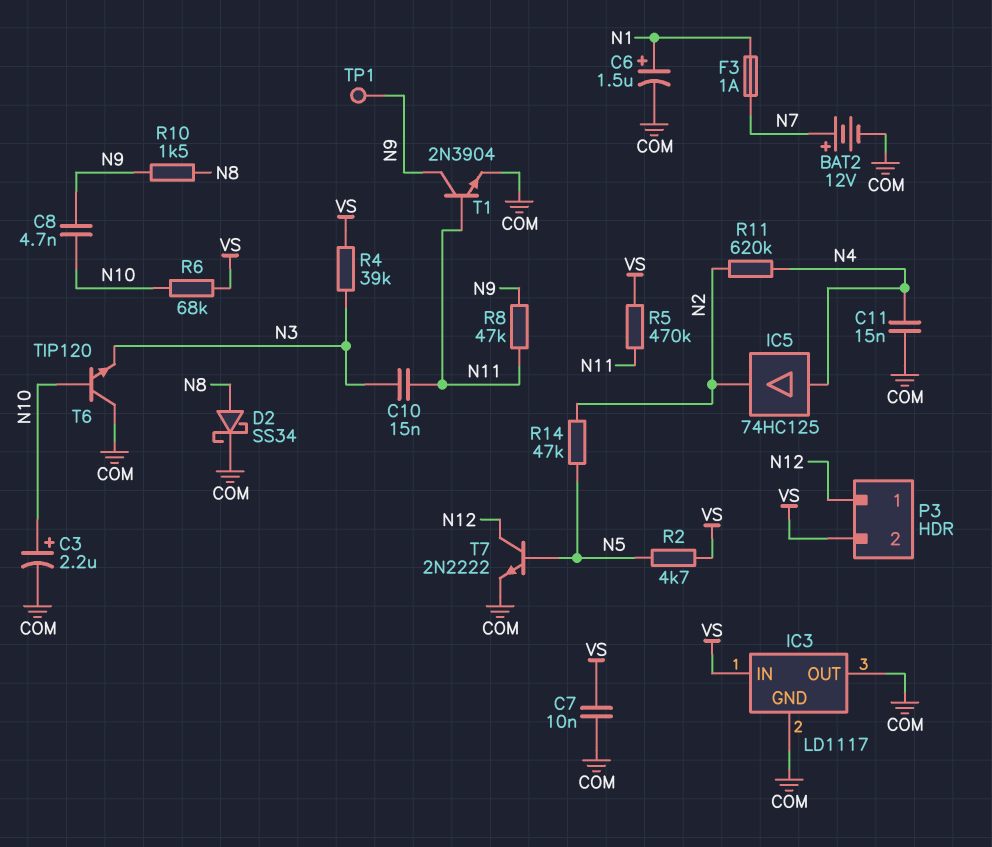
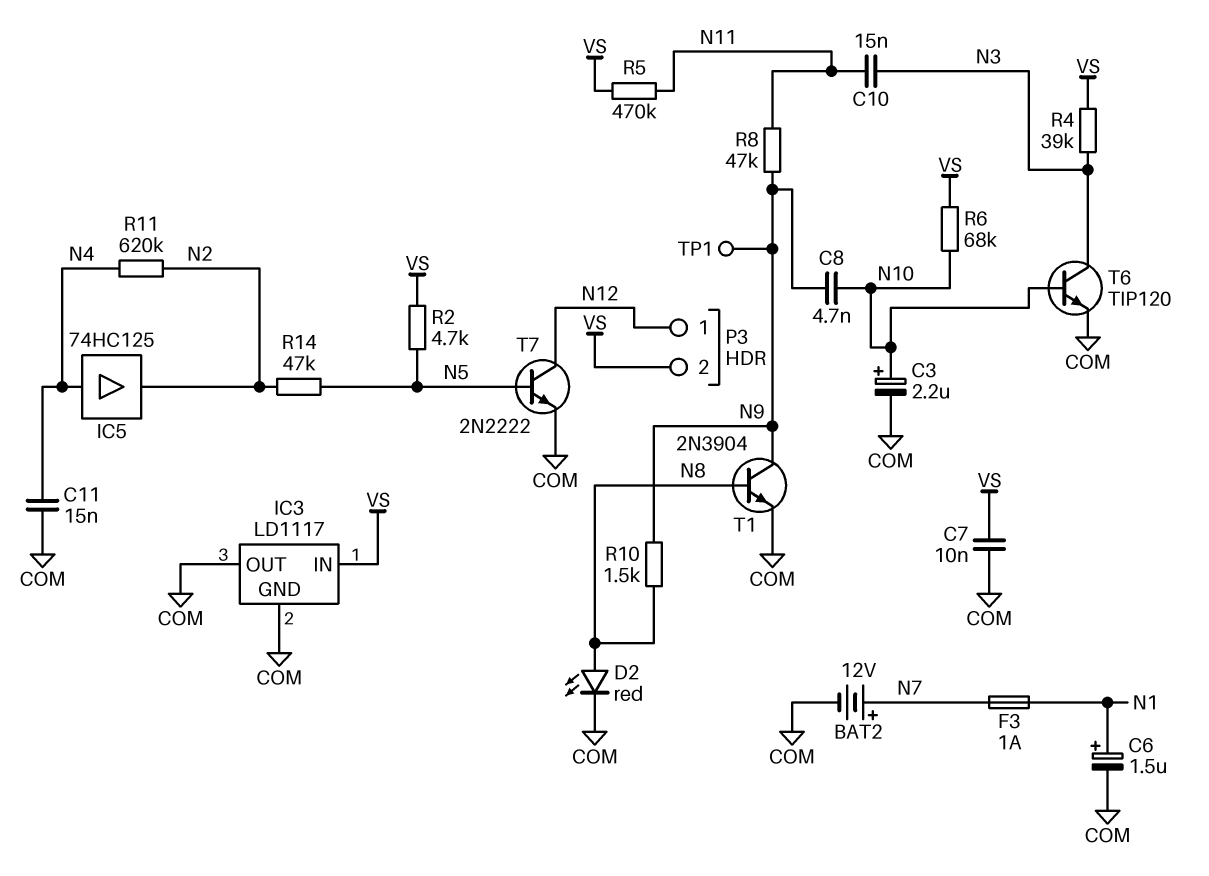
D2: schottky SS34 (A N8, K COM) -> LED red (A N8, K COM)
T1: NPN 2N3904 (B N11, C N9, E COM) -> NPN 2N3904 (B N8, C N9, E COM)
T6: NPN TIP120 (B N10, C COM, E N3) -> NPN TIP120 (B N10, C N3, E COM)

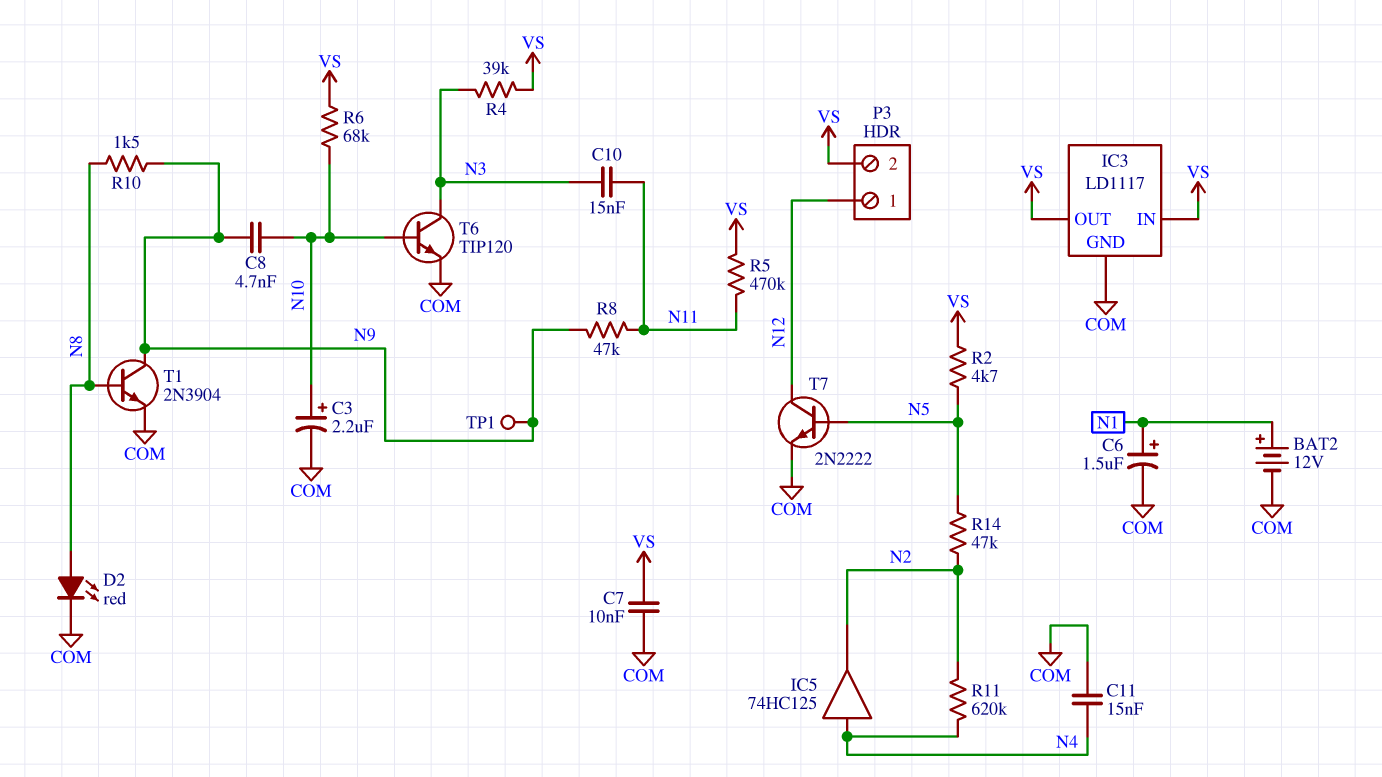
BAT2: 12V (plus N7, minus COM) -> 12V (plus N1, minus COM)
F3: 1A (N1, N7) -> none
IC3 pin OUT: COM -> VS

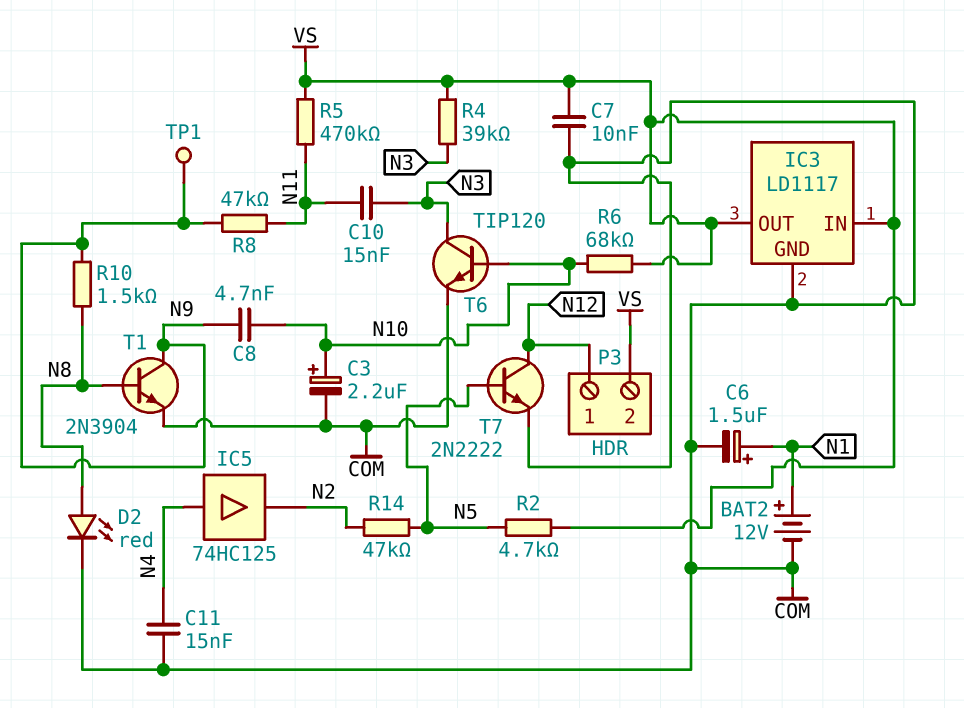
R11: 620k (N2, N4) -> none

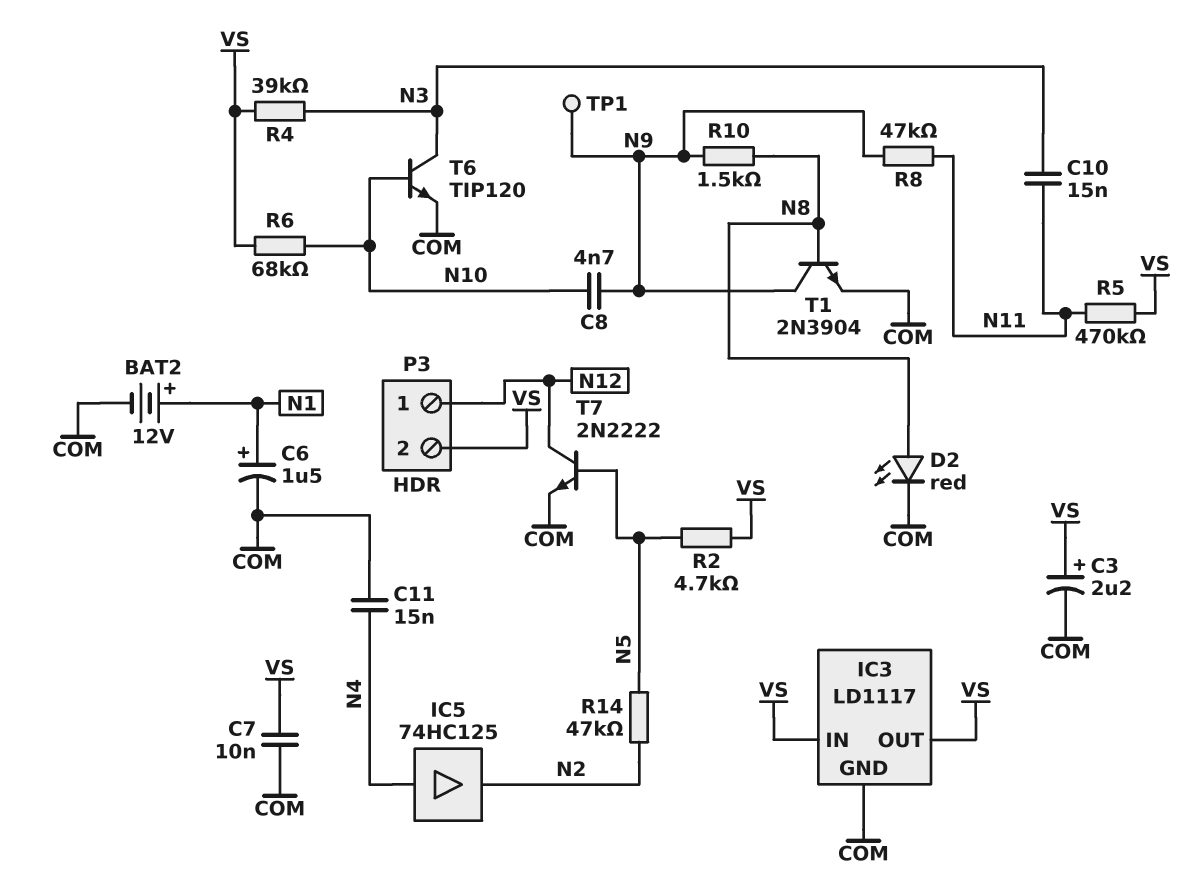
C3: 2.2uF (plus N10, minus COM) -> 2.2uF (plus VS, minus COM)

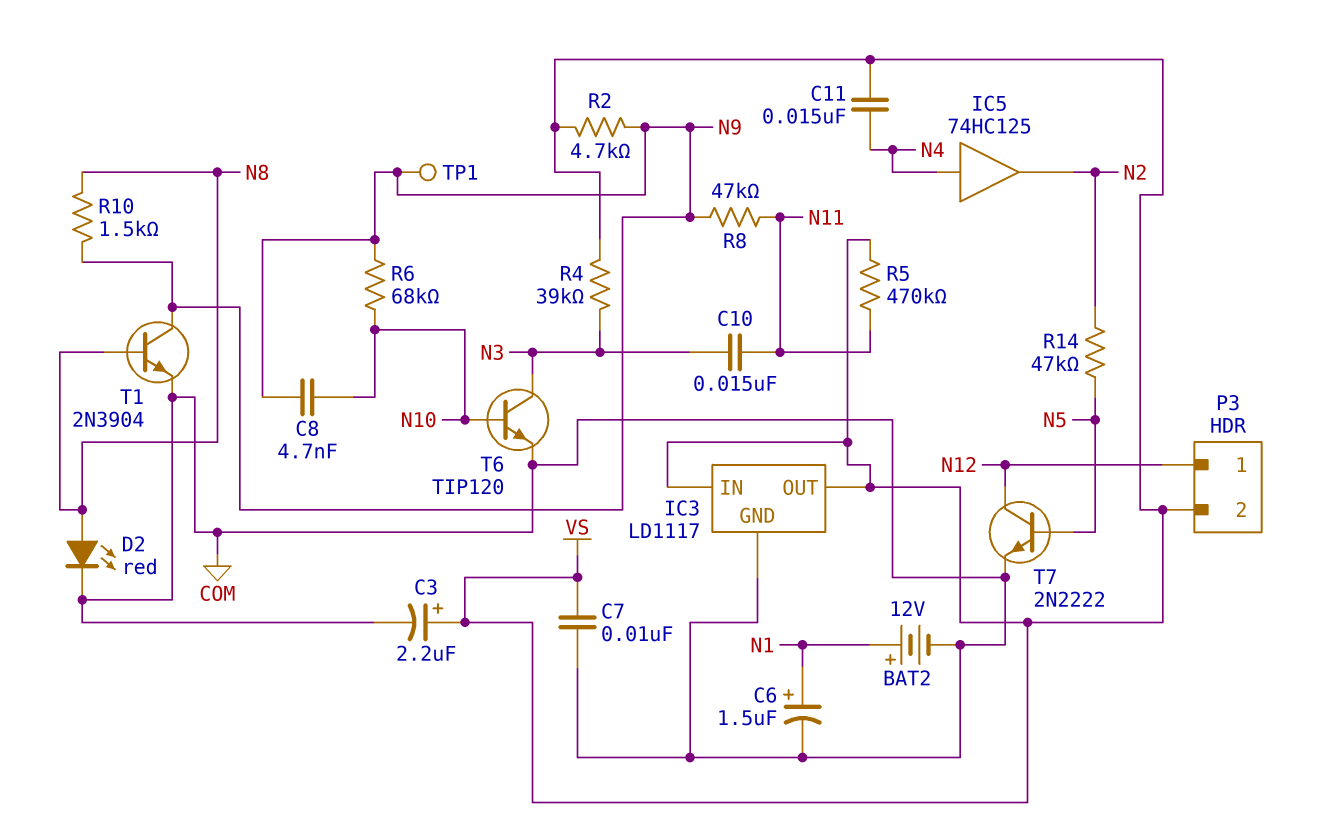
C11: 15nF (COM, N4) -> 15nF (N4, VS)
R2: 4.7k (N5, VS) -> 4.7k (N9, VS)
R6: 68k (N10, VS) -> 68k (N9, N10)

